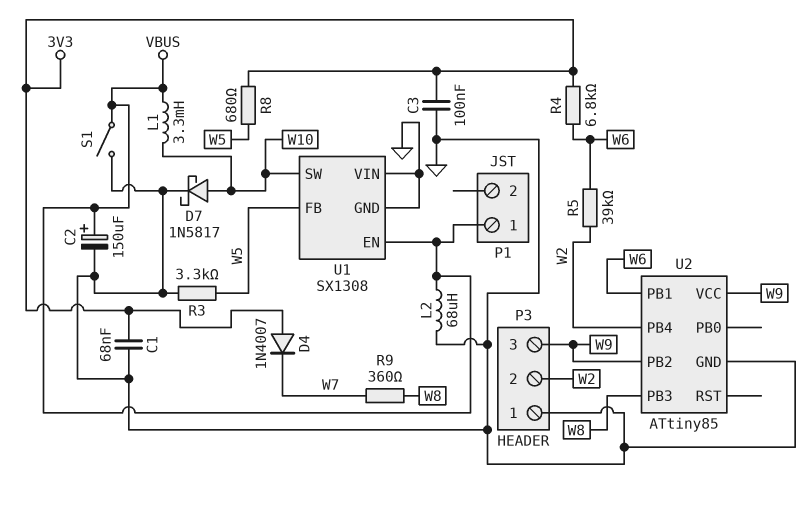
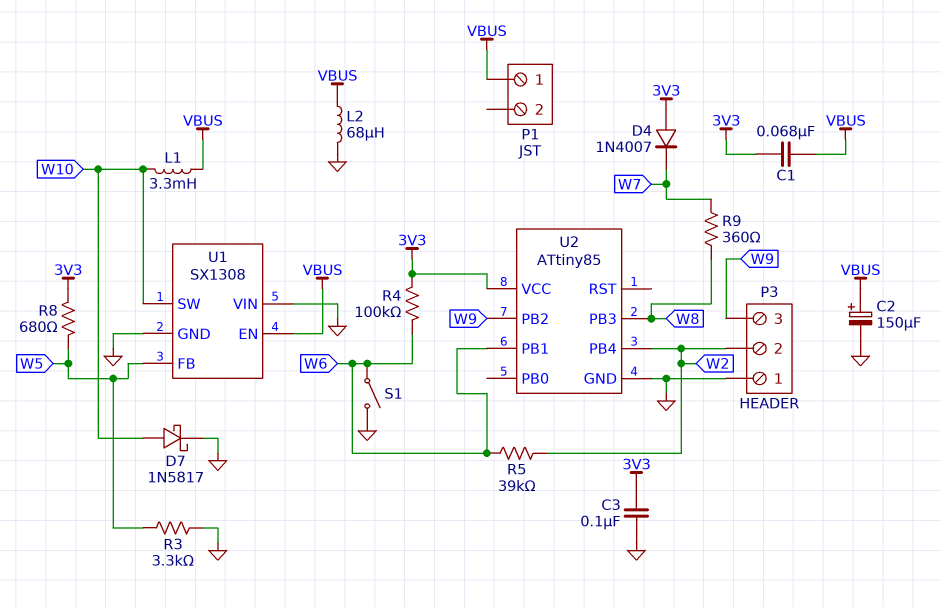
C1: 68nF (3V3, GND) -> 68nF (3V3, VBUS)
R4: 6.8k (3V3, W6) -> 100k (3V3, W6)
S1: switch (GND, VBUS) -> switch (GND, W6)
U2 pin VCC: W9 -> 3V3

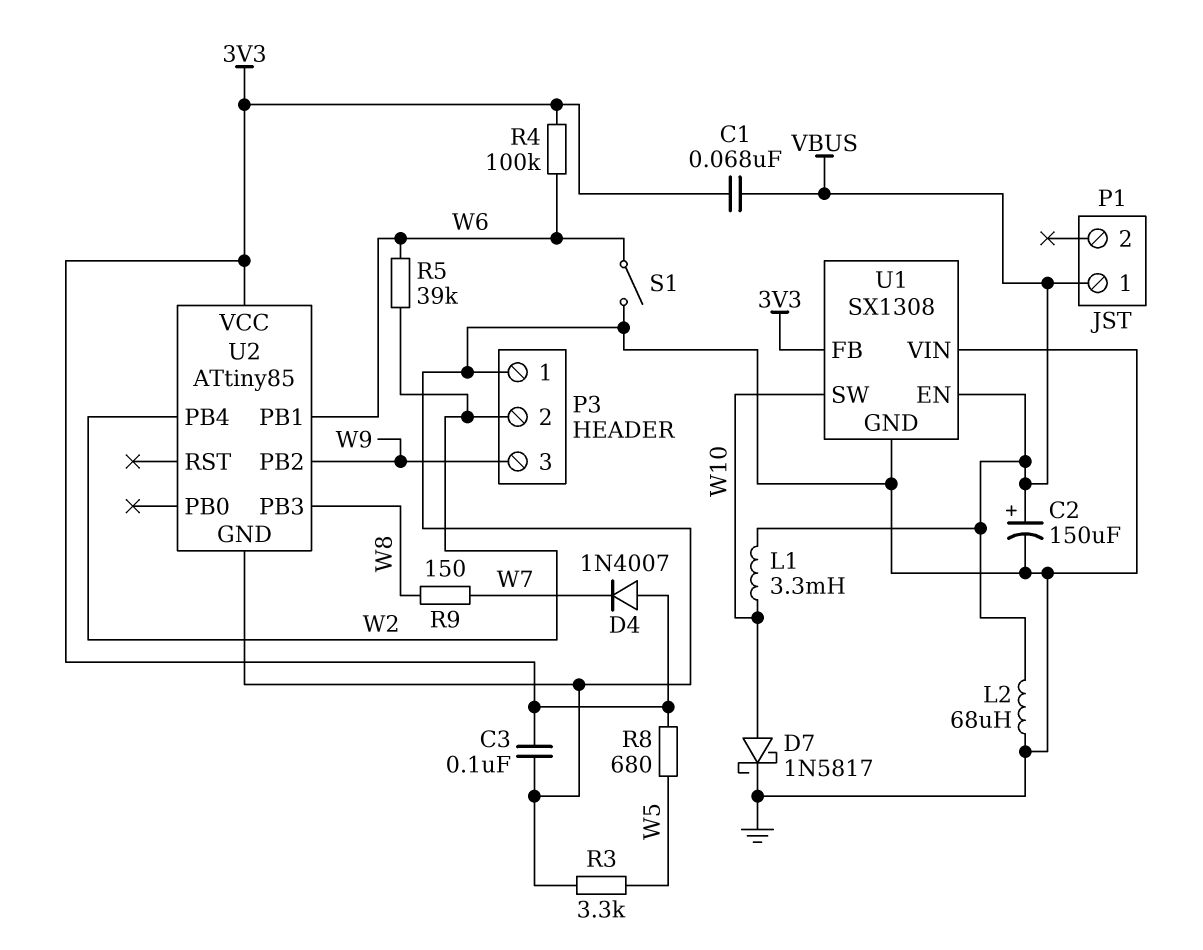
R9: 360 (W7, W8) -> 150 (W7, W8)
U1 pin FB: W5 -> 3V3

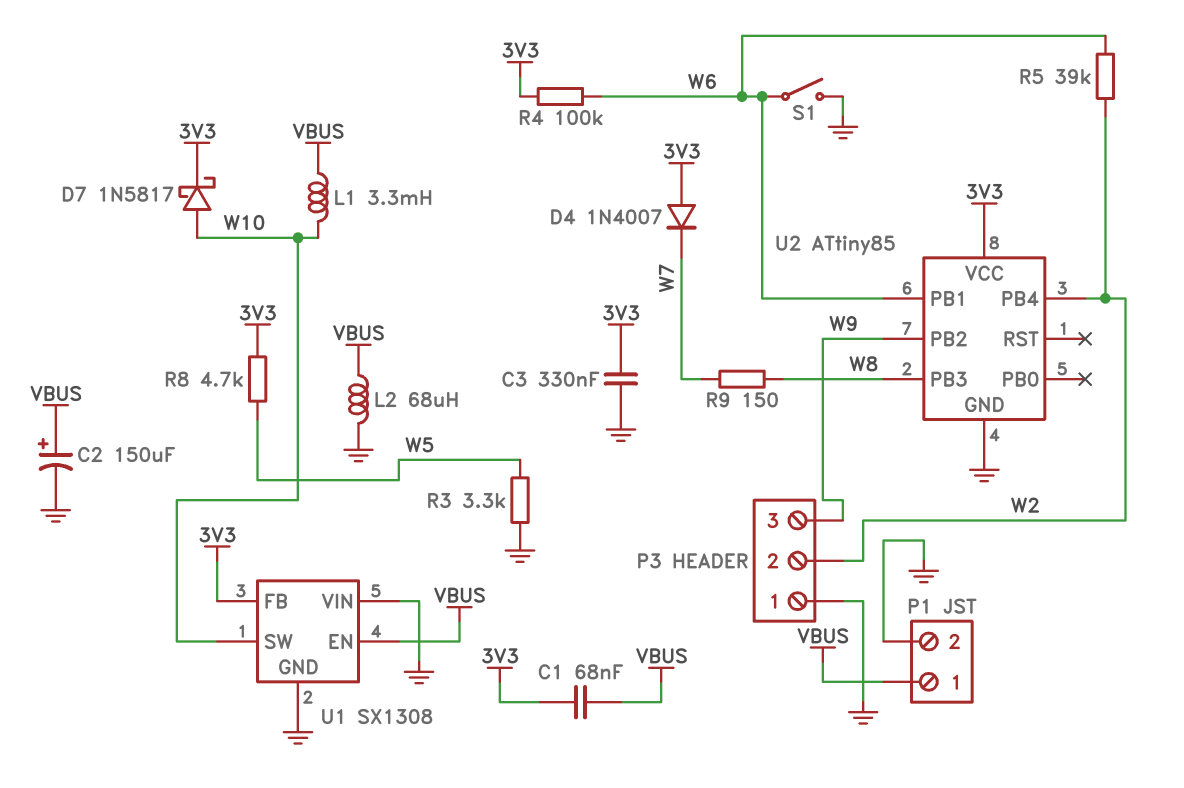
C3: 100nF (3V3, GND) -> 330nF (3V3, GND)
D7: schottky 1N5817 (A W10, K GND) -> schottky 1N5817 (A W10, K 3V3)
P1 pin 2: none -> GND
R8: 680 (3V3, W5) -> 4.7k (3V3, W5)

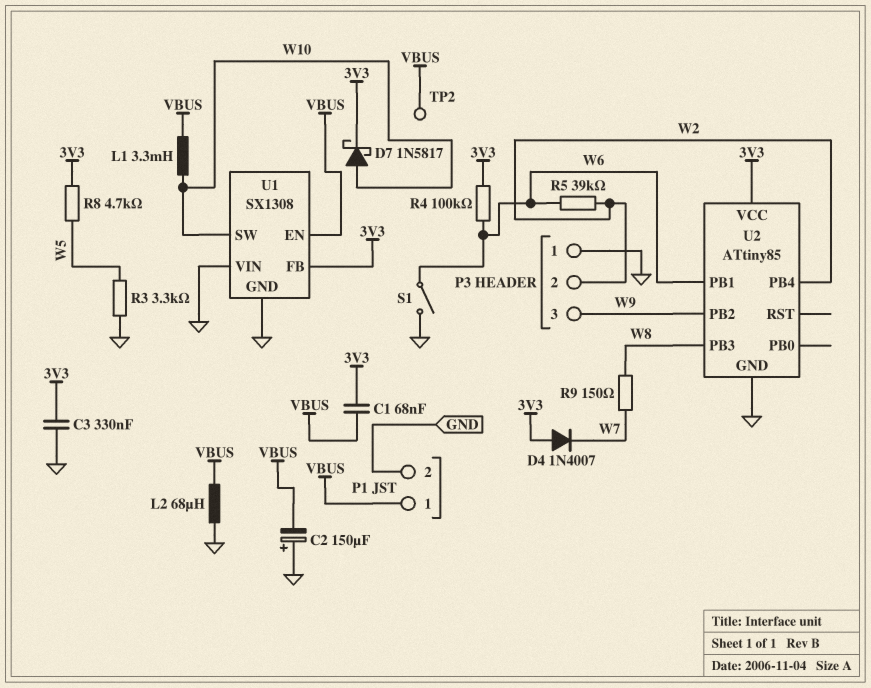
C2: 150uF (plus VBUS, minus GND) -> 150uF (plus GND, minus VBUS)
TP2: none -> test point (VBUS)

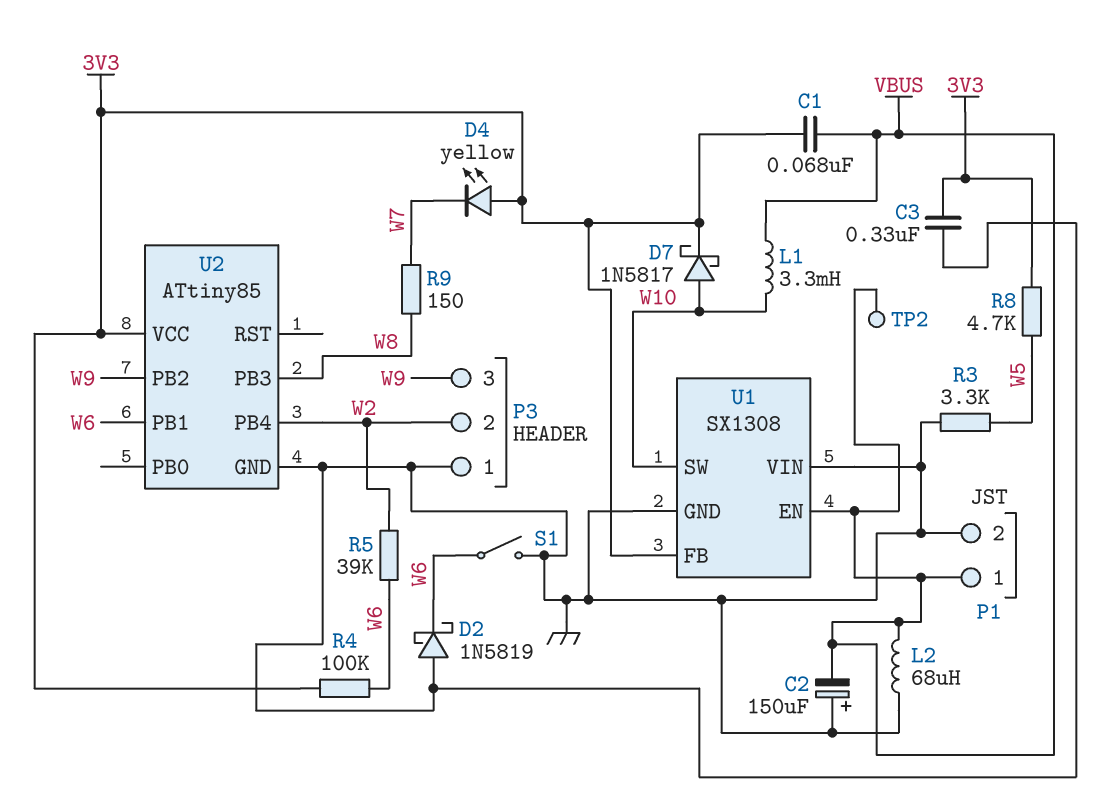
D2: none -> schottky 1N5819 (A GND, K W6)
D4: diode 1N4007 (A 3V3, K W7) -> LED yellow (A 3V3, K W7)

